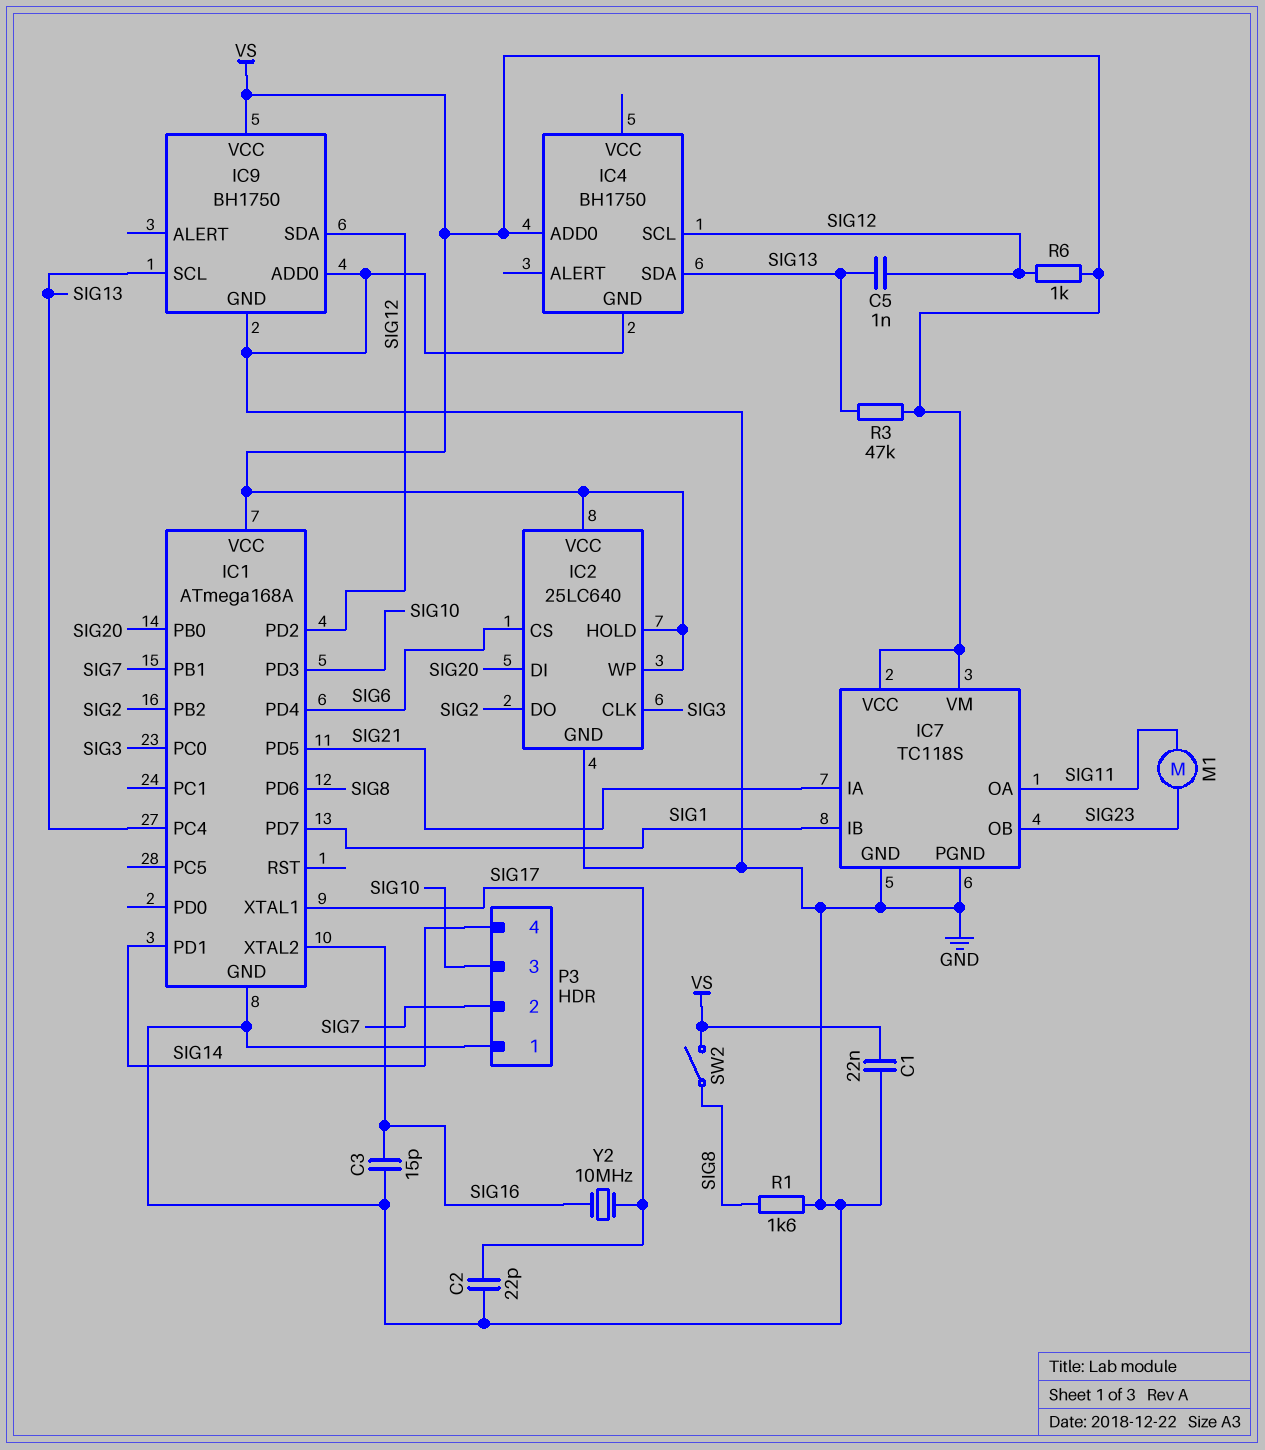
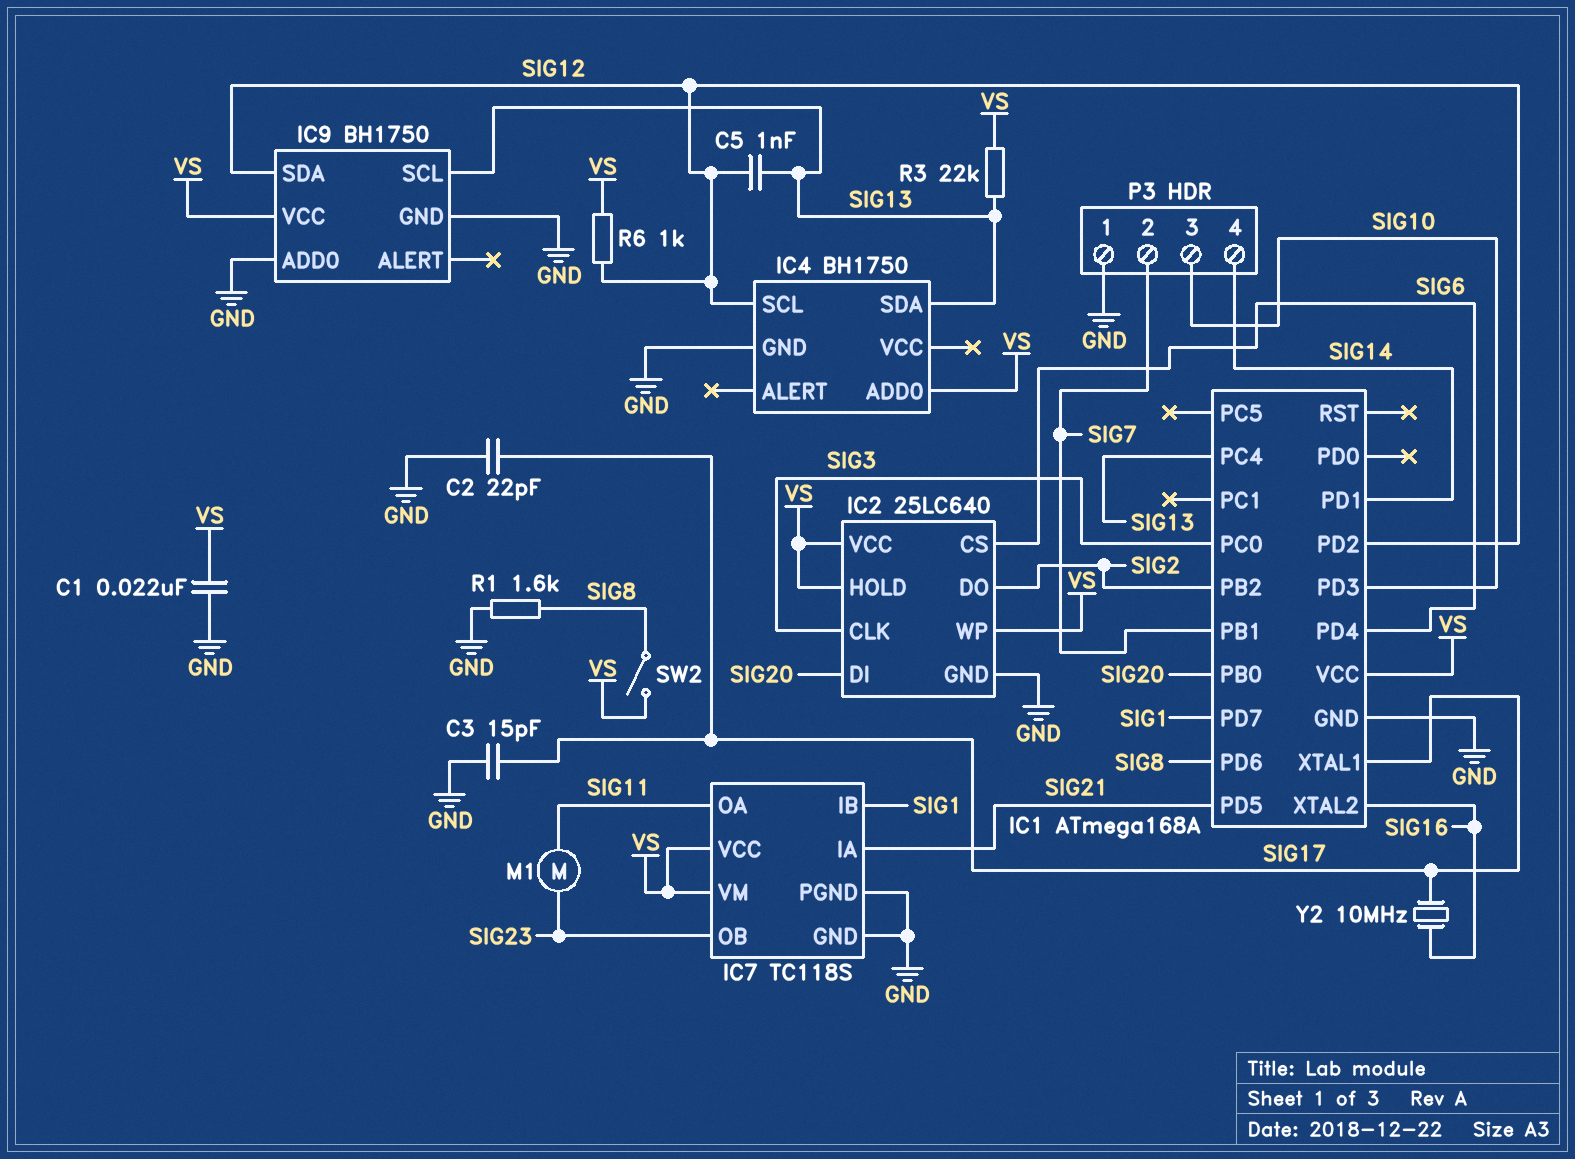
C3: 15pF (GND, SIG16) -> 15pF (GND, SIG17)
R3: 47k (SIG13, VS) -> 22k (SIG13, VS)

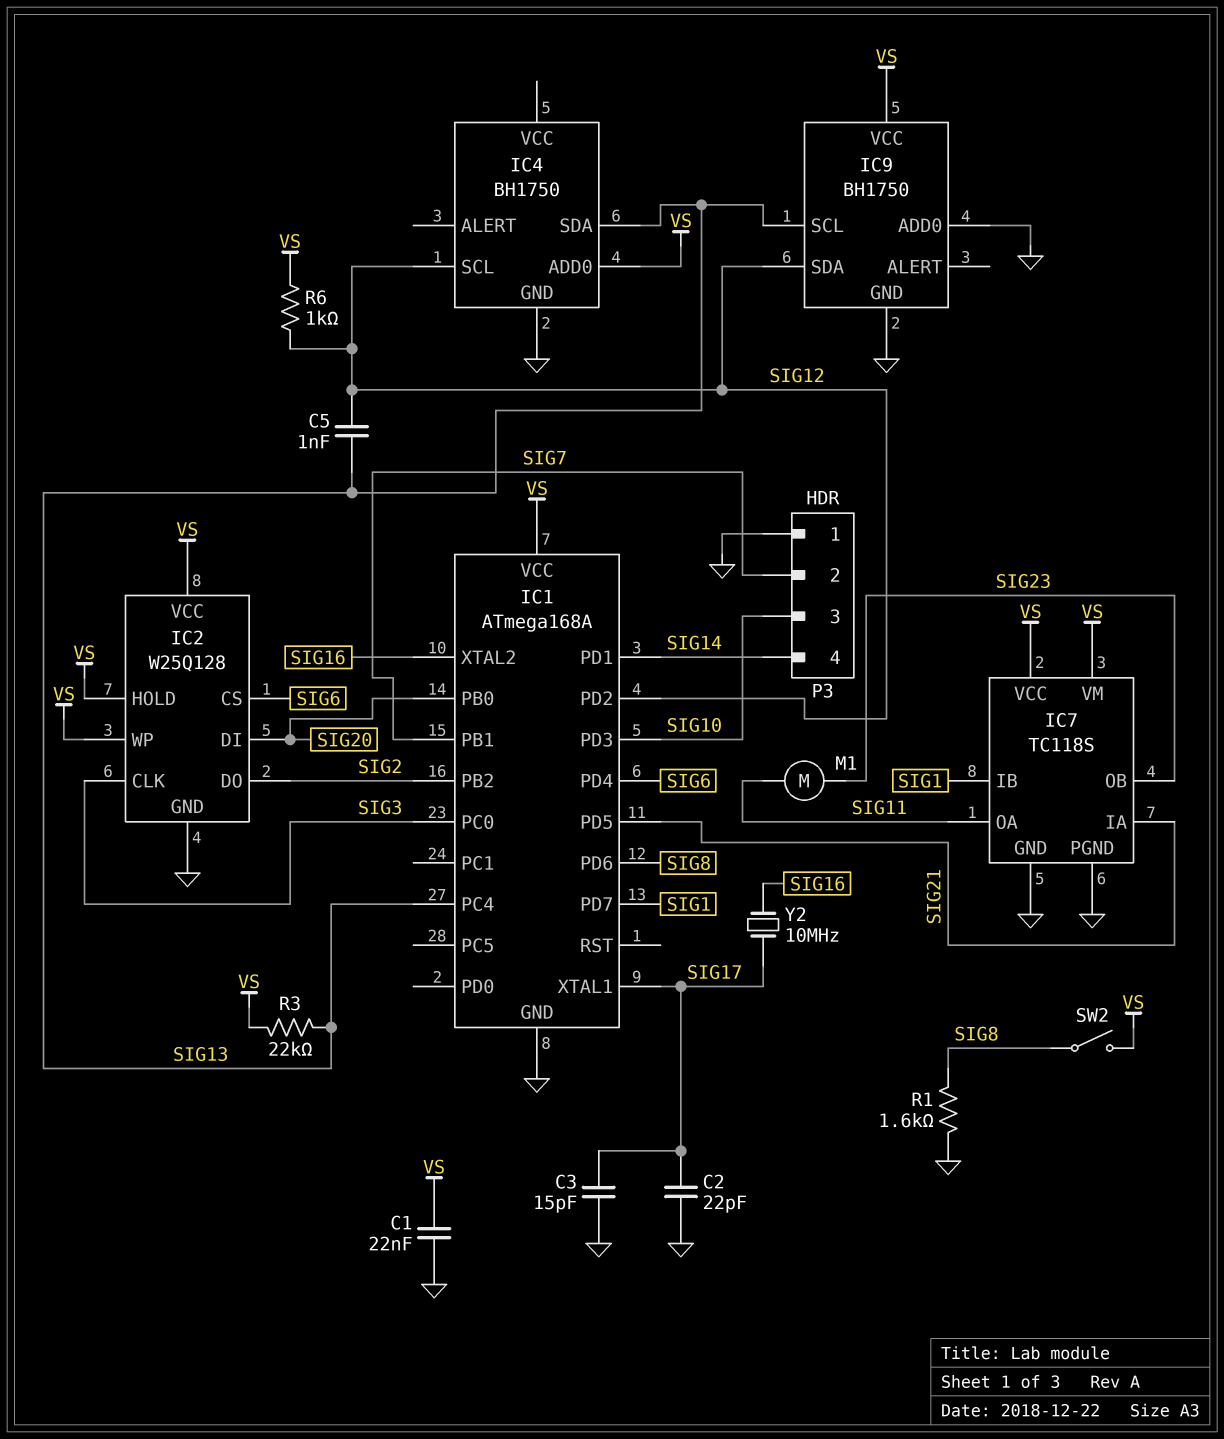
IC2: 25LC640 -> W25Q128

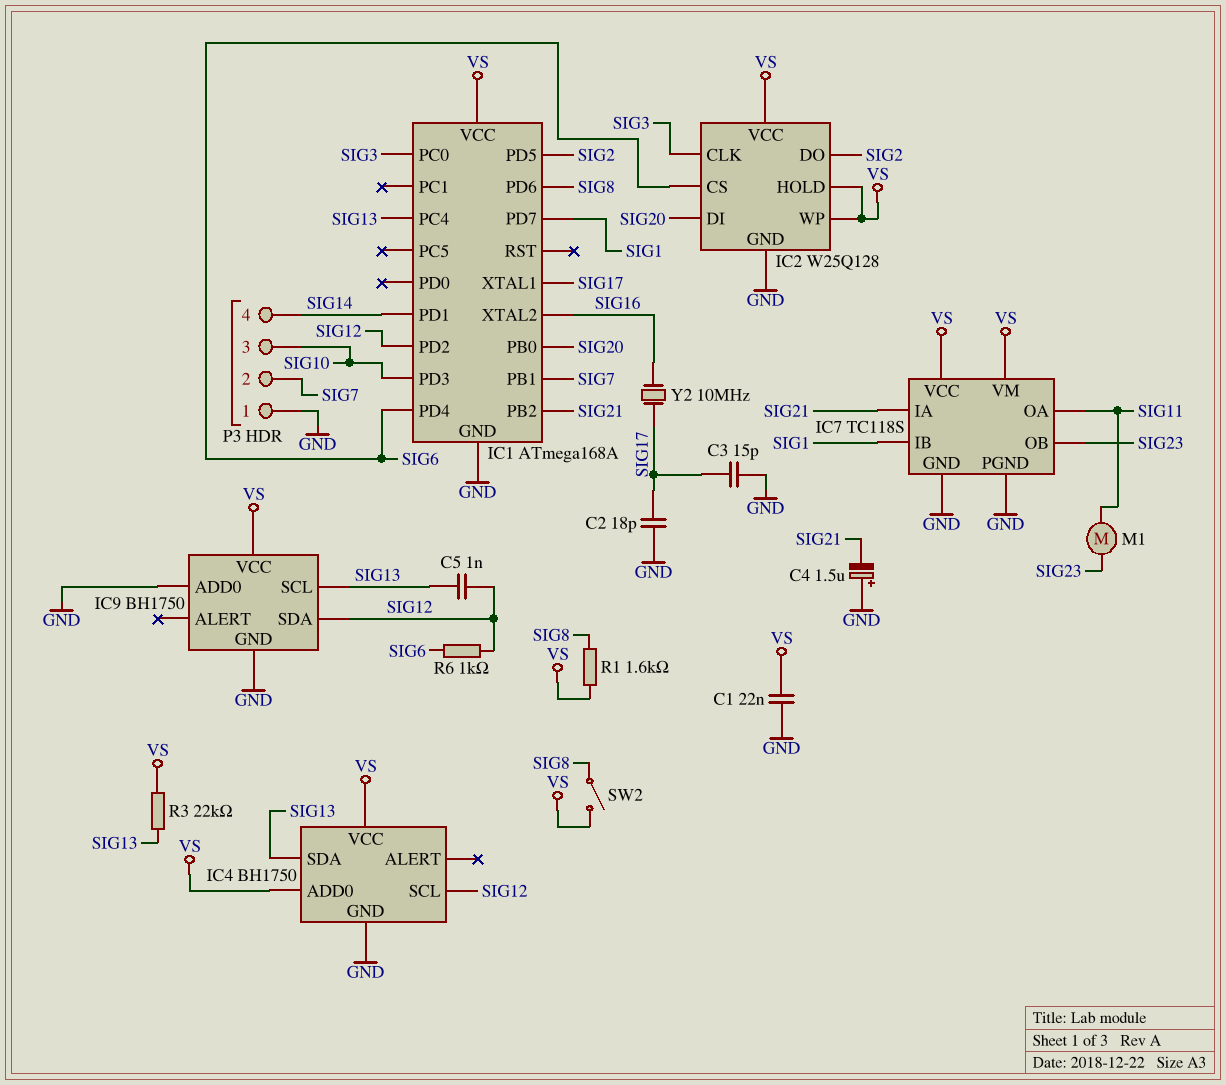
C2: 22pF (GND, SIG17) -> 18pF (GND, SIG17)
C4: none -> 1.5uF (plus GND, minus SIG21)
IC1 pin PB2: SIG2 -> SIG21
IC1 pin PD5: SIG21 -> SIG2
IC4 pin VCC: none -> VS
R1: 1.6k (GND, SIG8) -> 1.6k (SIG8, VS)
R6: 1k (SIG12, VS) -> 1k (SIG6, SIG12)

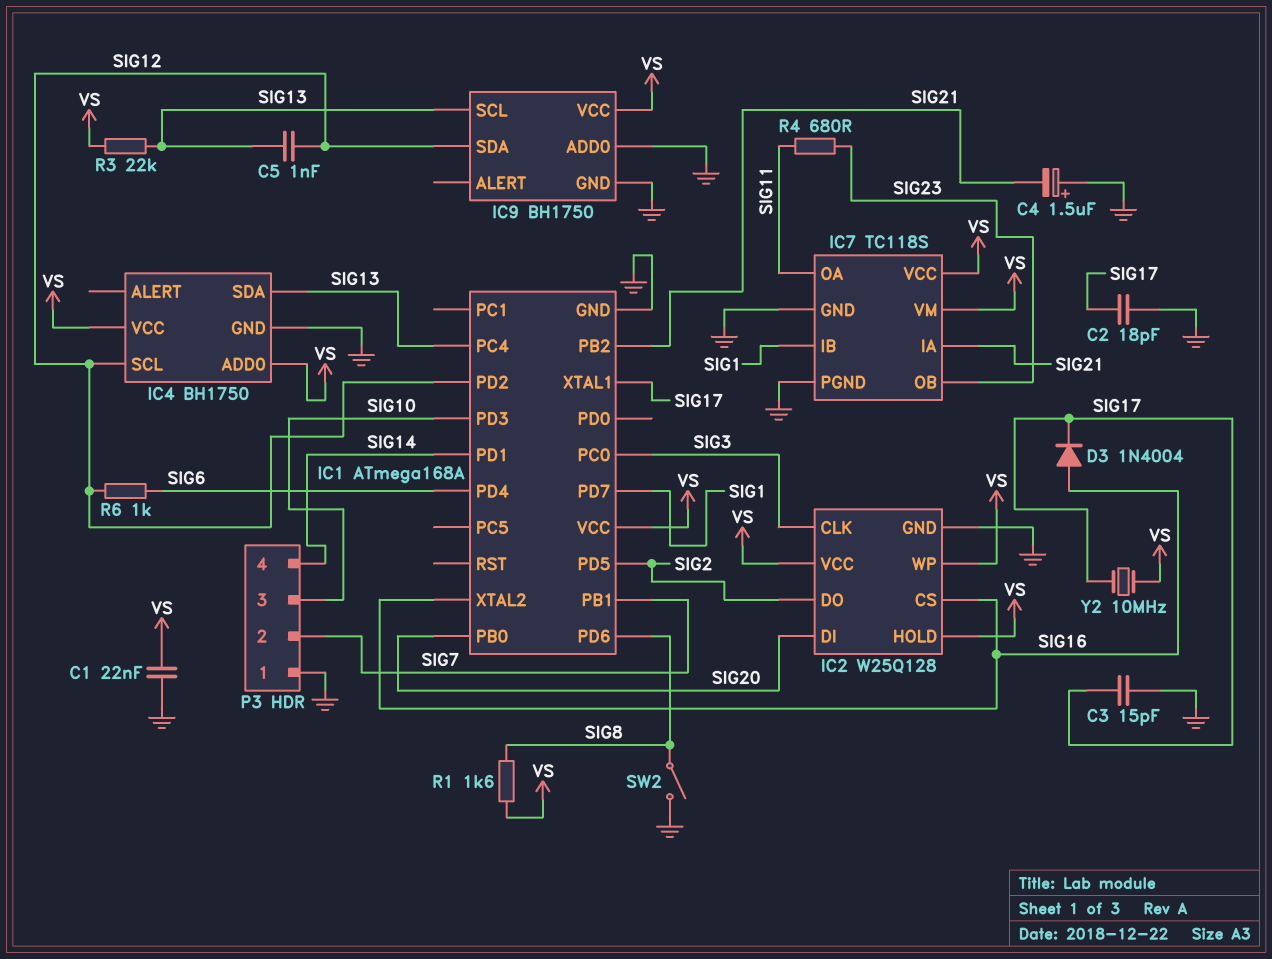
D3: none -> diode 1N4004 (A SIG16, K SIG17)
IC2 pin CS: SIG6 -> SIG16
M1: motor (SIG11, SIG23) -> none
R4: none -> 680 (SIG11, SIG23)
SW2: switch (SIG8, VS) -> switch (GND, SIG8)
Y2: 10MHz (SIG16, SIG17) -> 10MHz (SIG17, VS)

